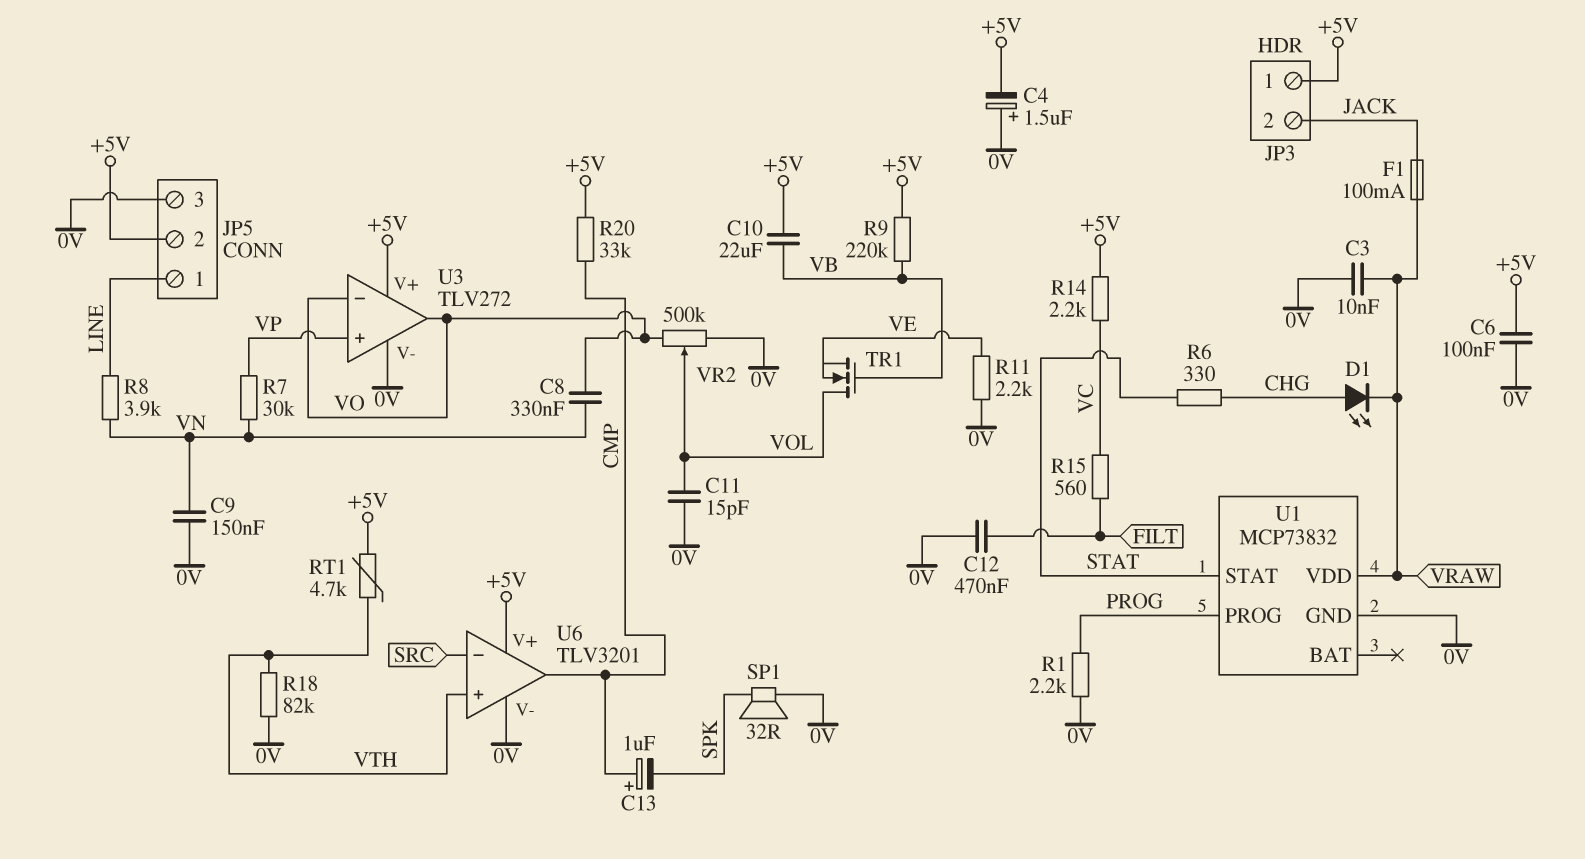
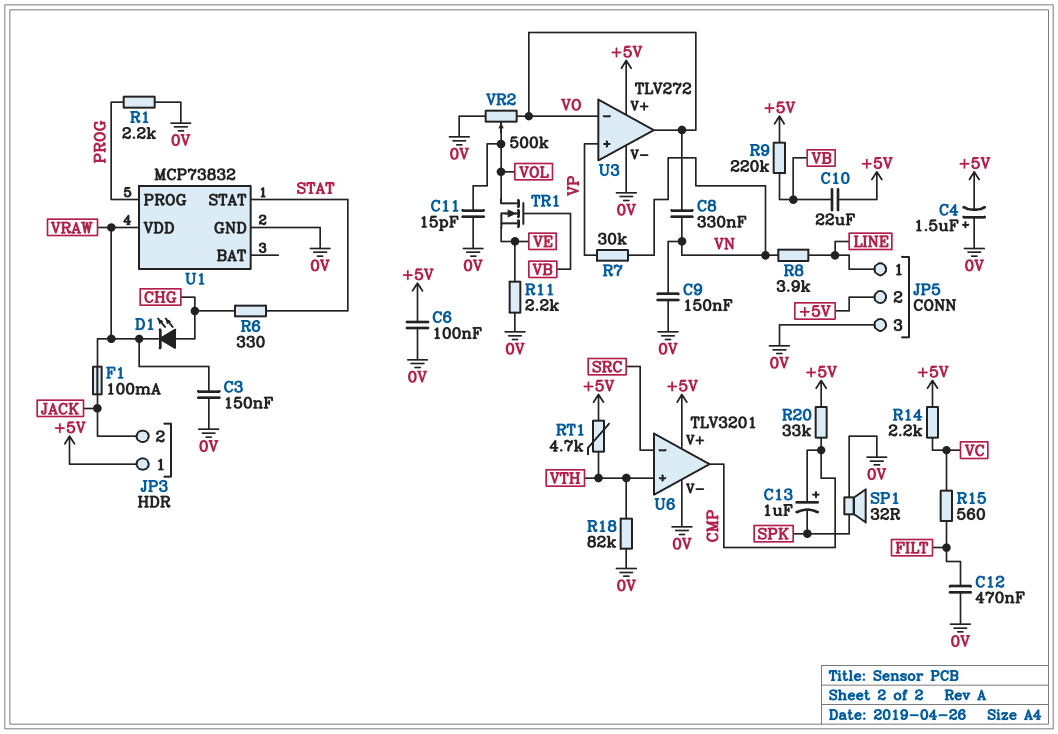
C3: 10nF (0V, VRAW) -> 150nF (0V, VRAW)

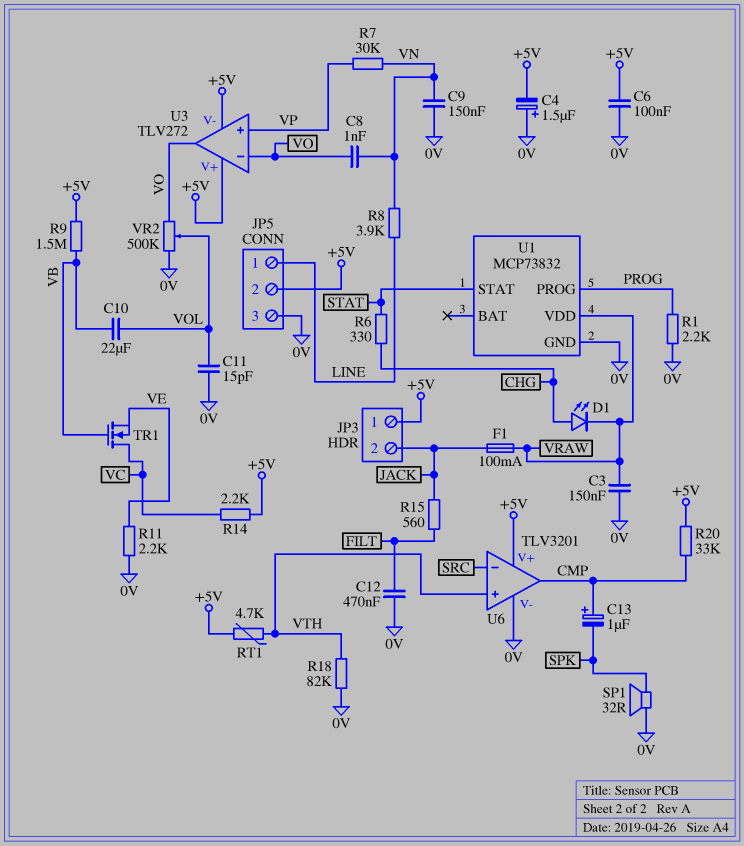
C8: 330nF (VN, VO) -> 1nF (VN, VO)
C10: 22uF (+5V, VB) -> 22uF (VB, VOL)
R9: 220k (+5V, VB) -> 1.5M (+5V, VB)
R15: 560 (FILT, VC) -> 560 (FILT, JACK)
TR1: NMOS (G VB, D VOL, S VE) -> NMOS (G VB, D VC, S VE)
U3 pin V-: 0V -> +5V

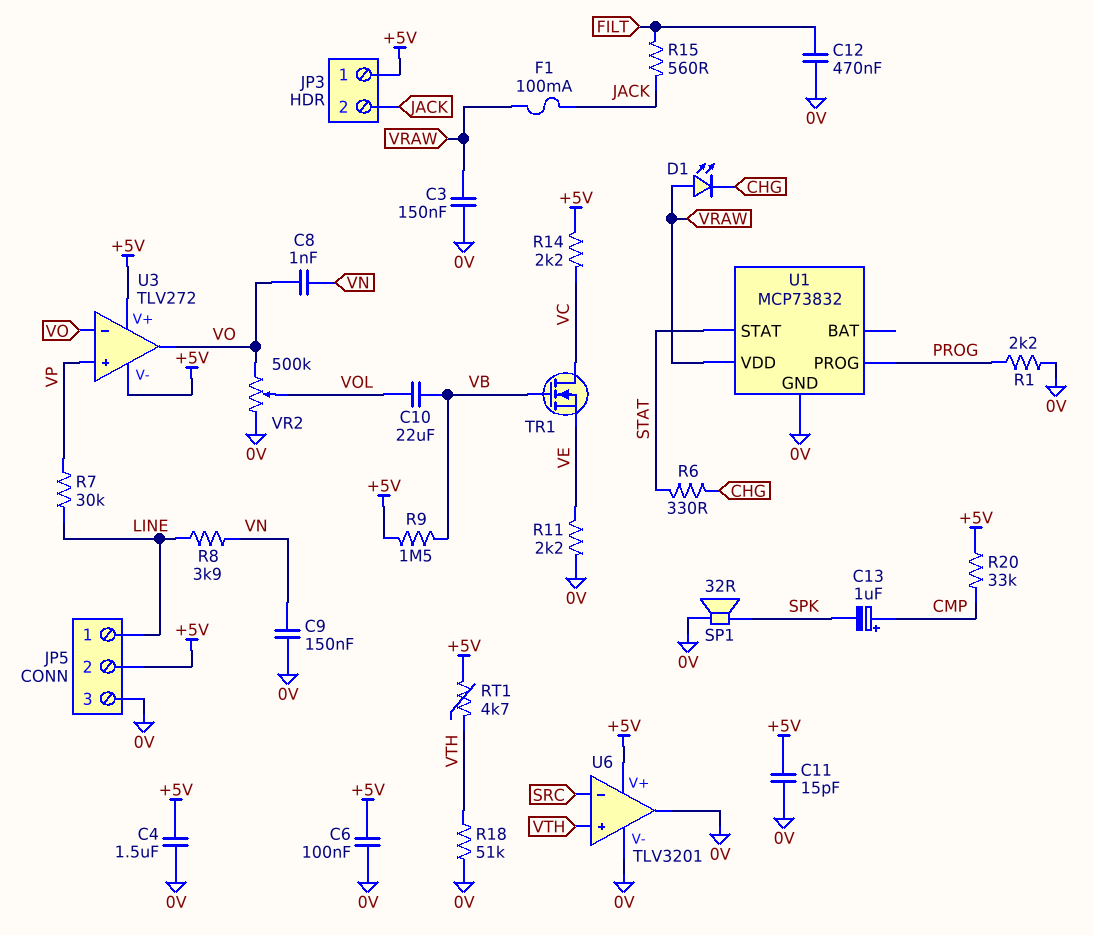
C4: 1.5uF (plus 0V, minus +5V) -> 1.5uF (+5V, 0V)
C11: 15pF (0V, VOL) -> 15pF (+5V, 0V)
D1: LED (A CHG, K VRAW) -> LED (A VRAW, K CHG)
R7: 30k (VN, VP) -> 30k (LINE, VP)
R18: 82k (0V, VTH) -> 51k (0V, VTH)
U6 pin out: CMP -> 0V

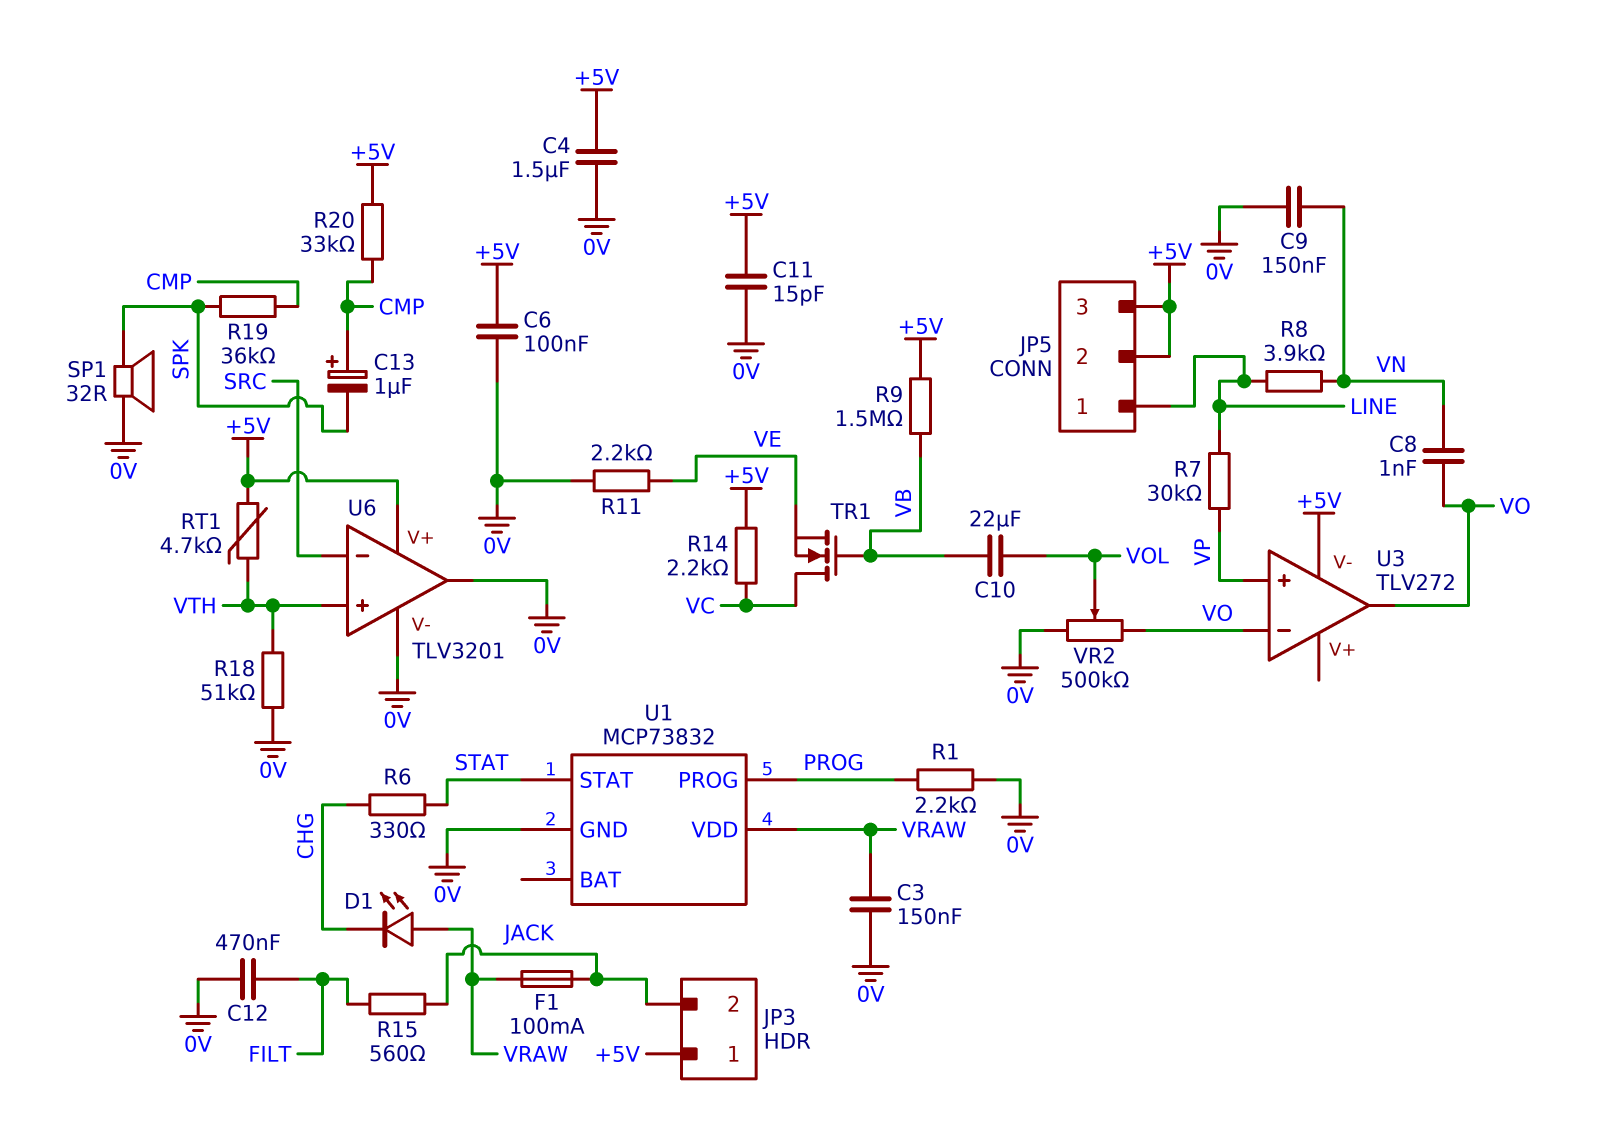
JP5 pin 3: 0V -> +5V
R19: none -> 36k (CMP, SPK)
U3 pin V+: +5V -> none

